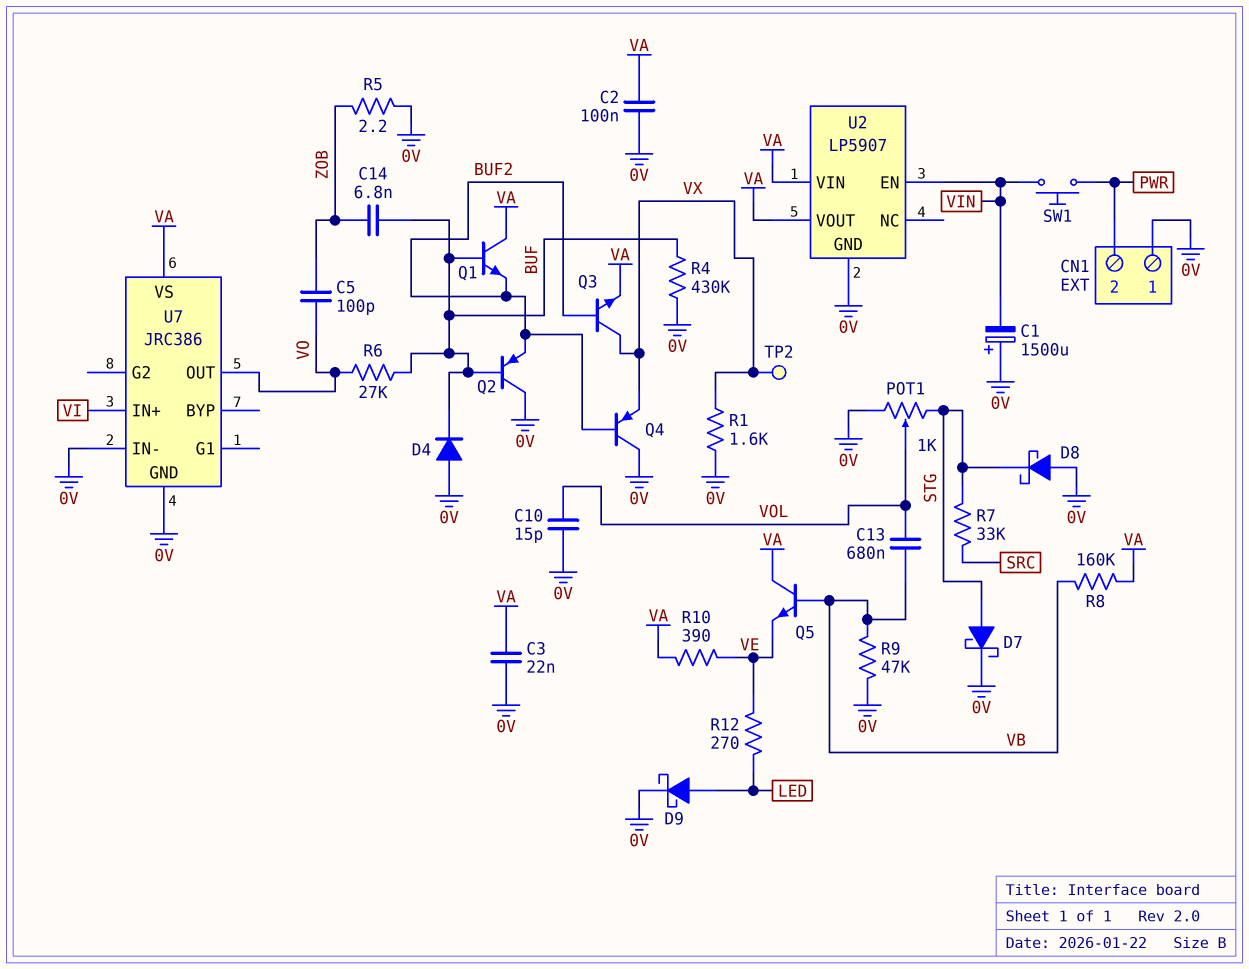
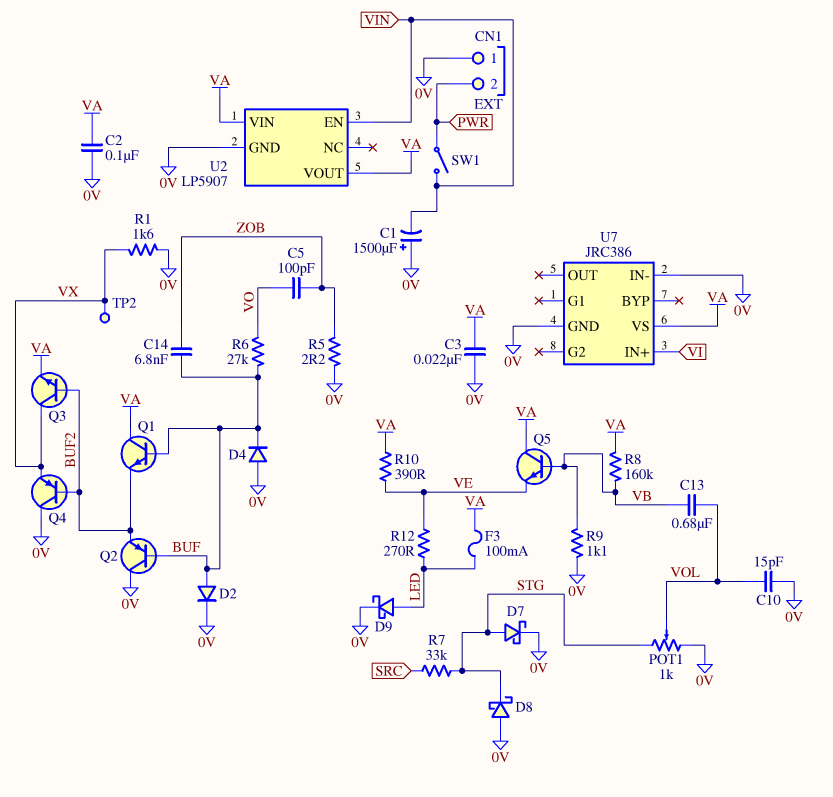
D2: none -> diode (A BUF, K 0V)
F3: none -> 100mA (LED, VA)
R4: 430k (0V, BUF) -> none
R9: 47k (0V, VB) -> 1.1k (0V, VB)
SW1: button (PWR, VIN) -> switch (PWR, VIN)
U7 pin OUT: VO -> none

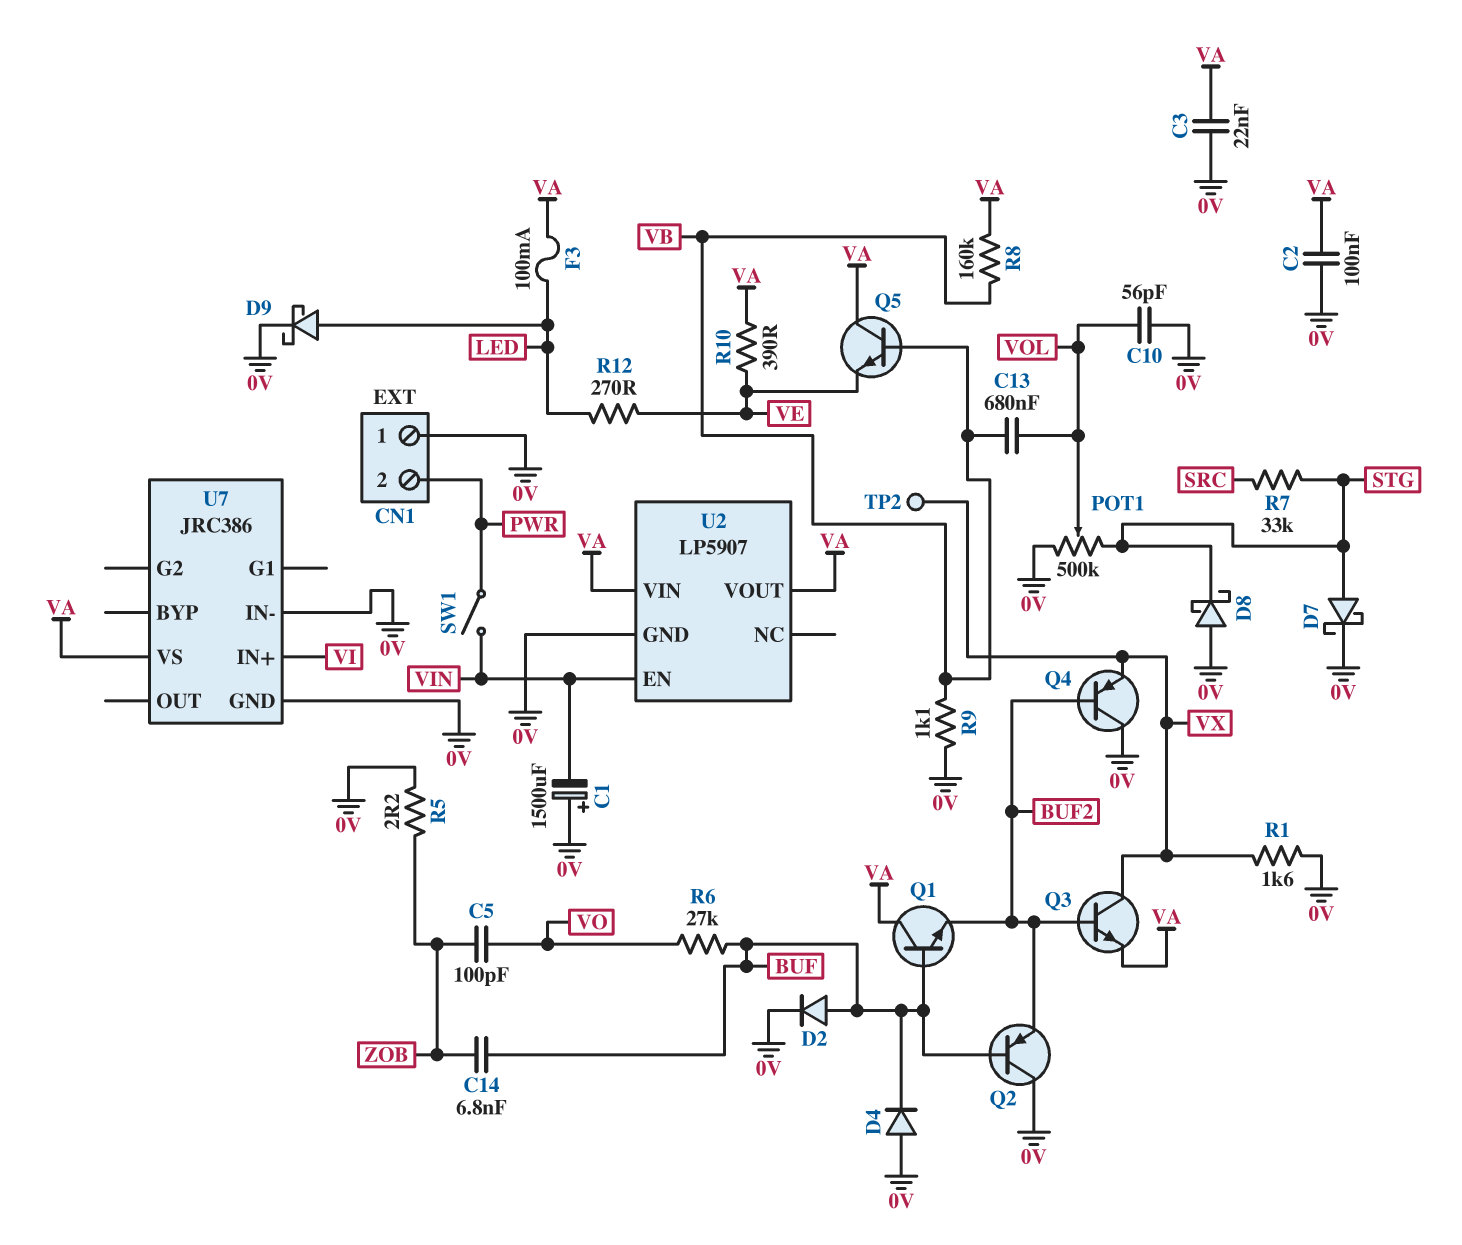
C10: 15pF (0V, VOL) -> 56pF (0V, VOL)
POT1: 1k (0V, STG, wiper VOL) -> 500k (0V, STG, wiper VOL)

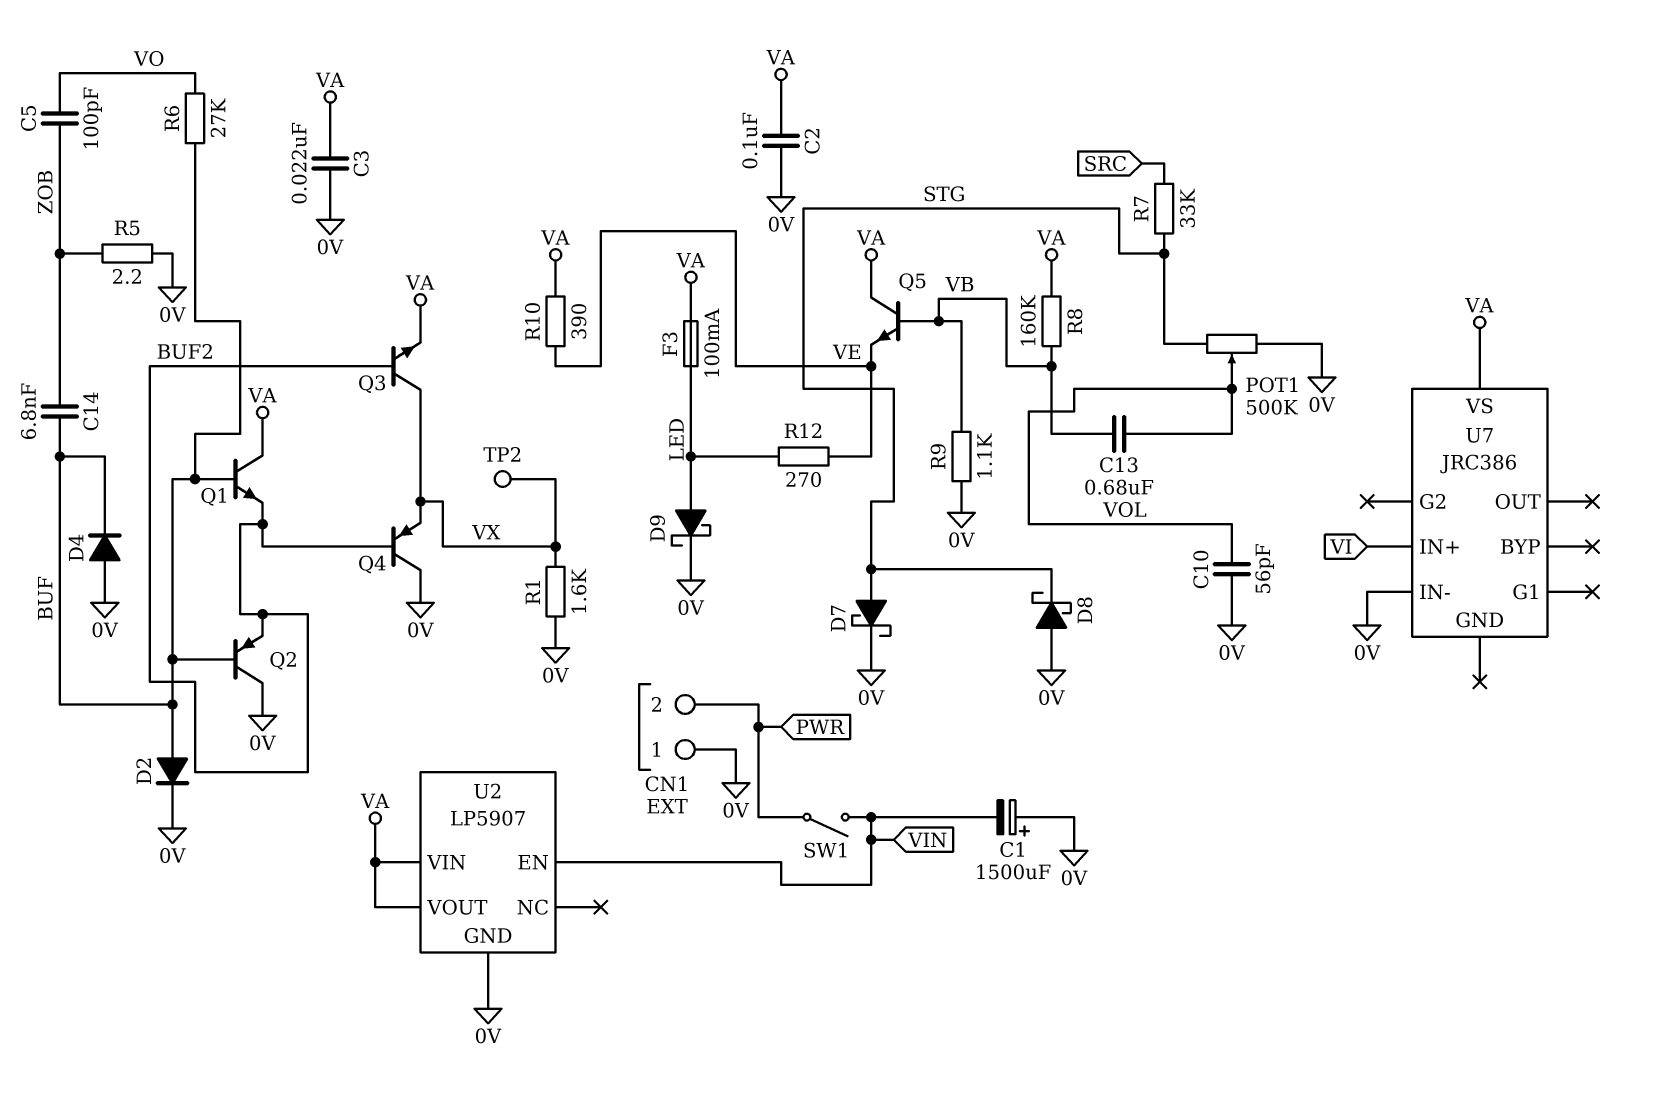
U7 pin GND: 0V -> none

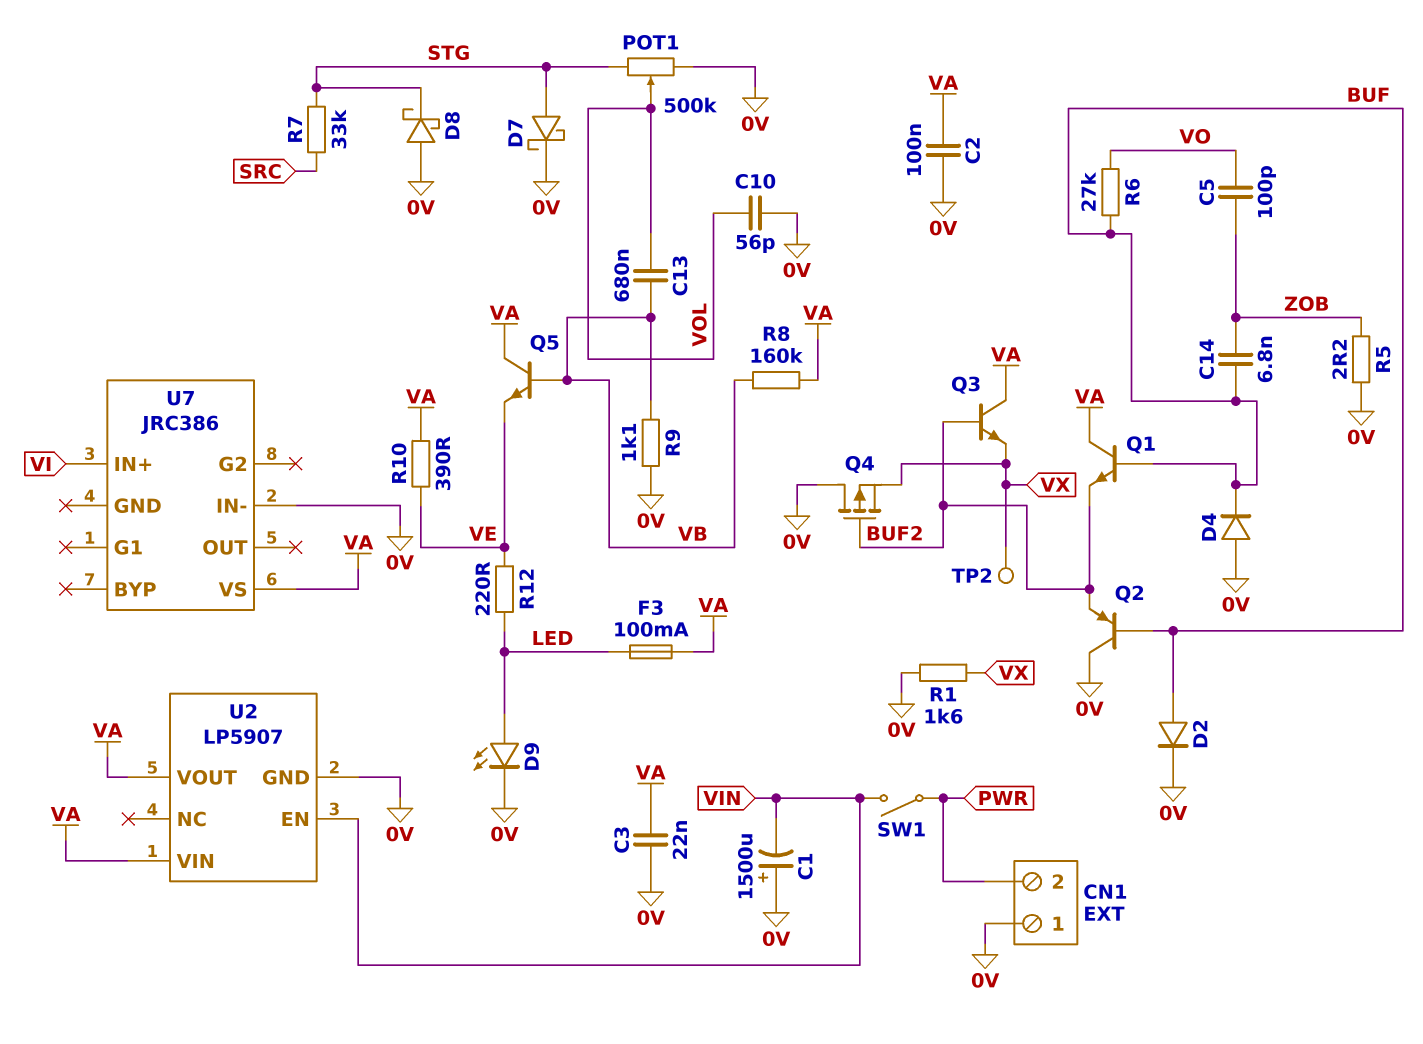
D9: schottky (A LED, K 0V) -> LED (A LED, K 0V)
Q3: NPN (B BUF2, C VX, E VA) -> NPN (B BUF2, C VA, E VX)
Q4: PNP (B BUF2, C 0V, E VX) -> PMOS (G BUF2, D 0V, S VX)
R12: 270 (LED, VE) -> 220 (LED, VE)

